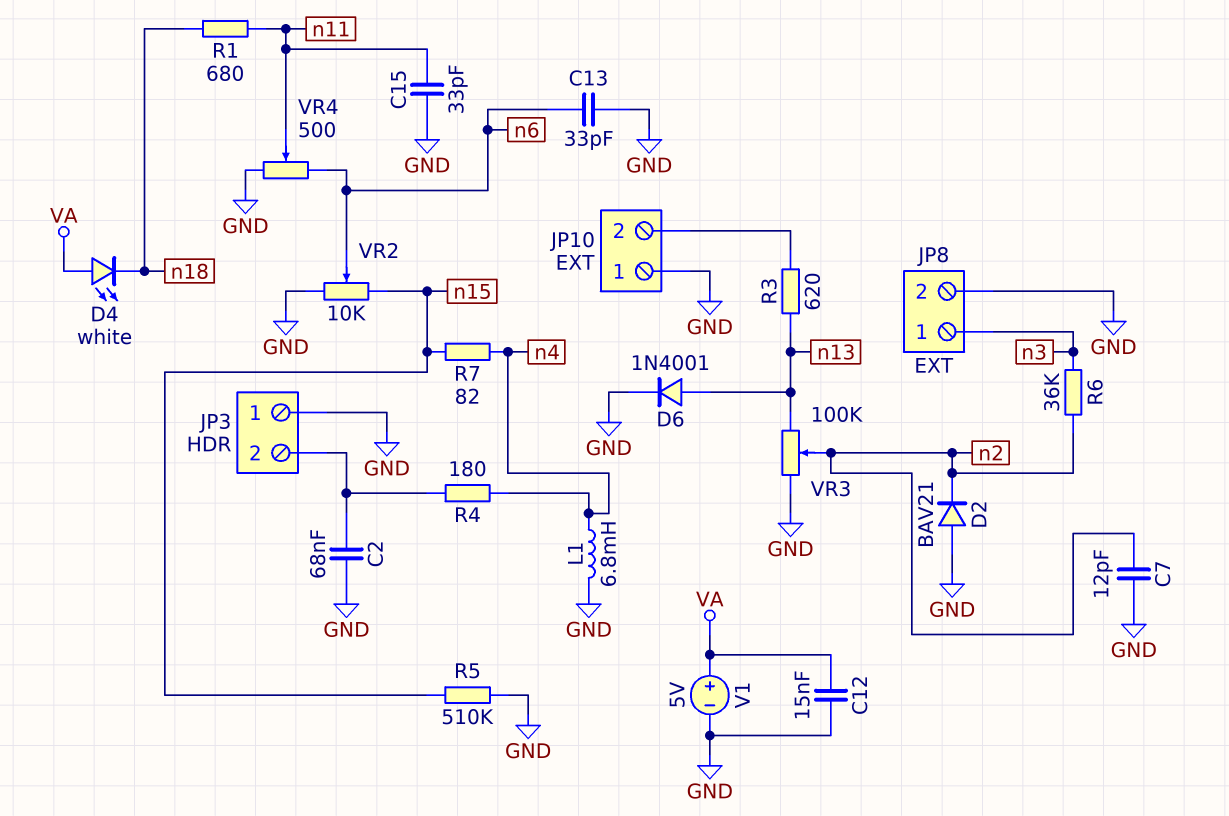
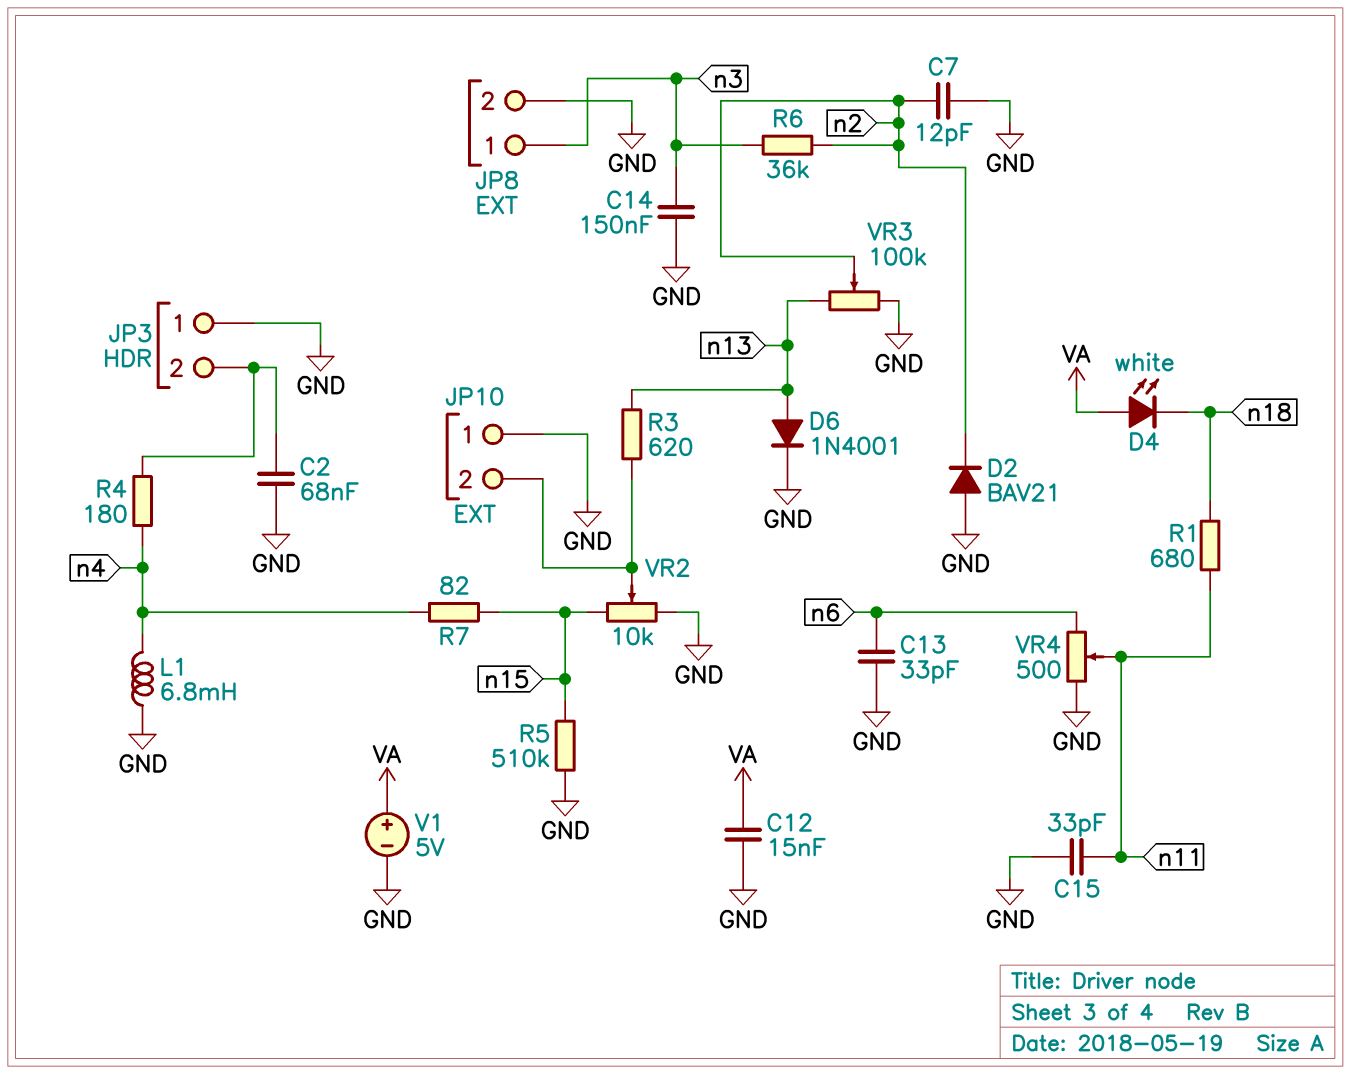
C14: none -> 150nF (GND, n3)
VR2: 10k (GND, n15, wiper n6) -> 10k (GND, n15, wiper JP10/2)

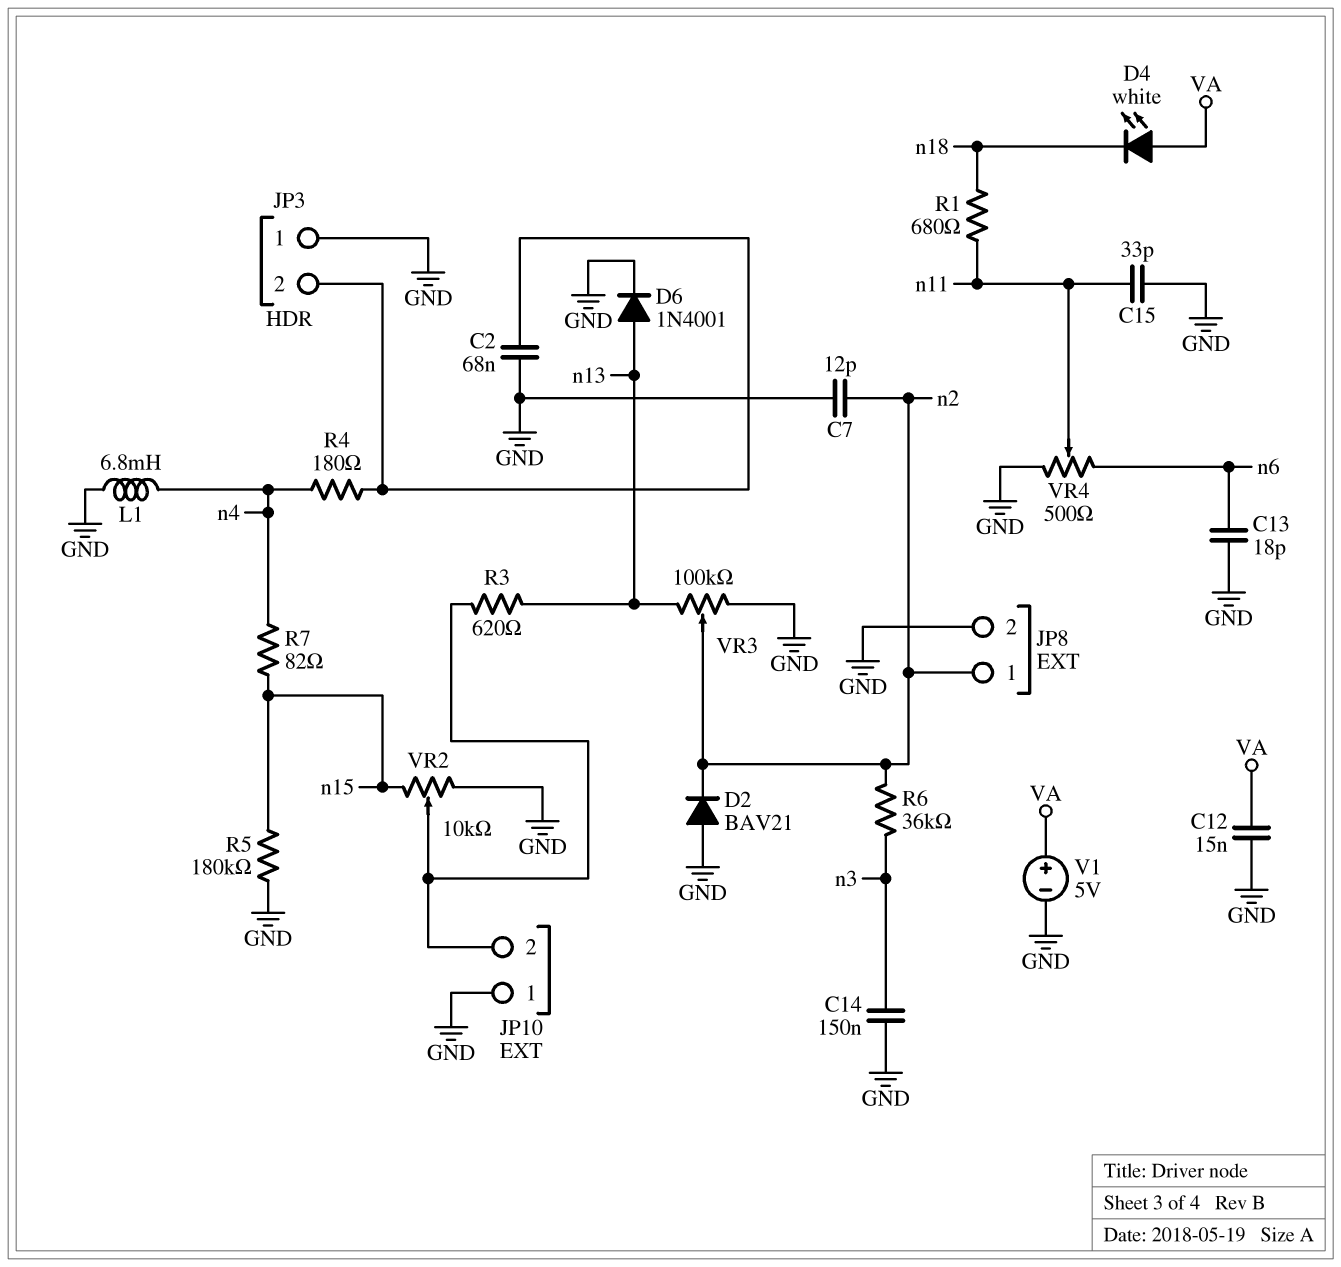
C13: 33pF (GND, n6) -> 18pF (GND, n6)
JP8 pin 1: n3 -> n2
R5: 510k (GND, n15) -> 180k (GND, n15)

